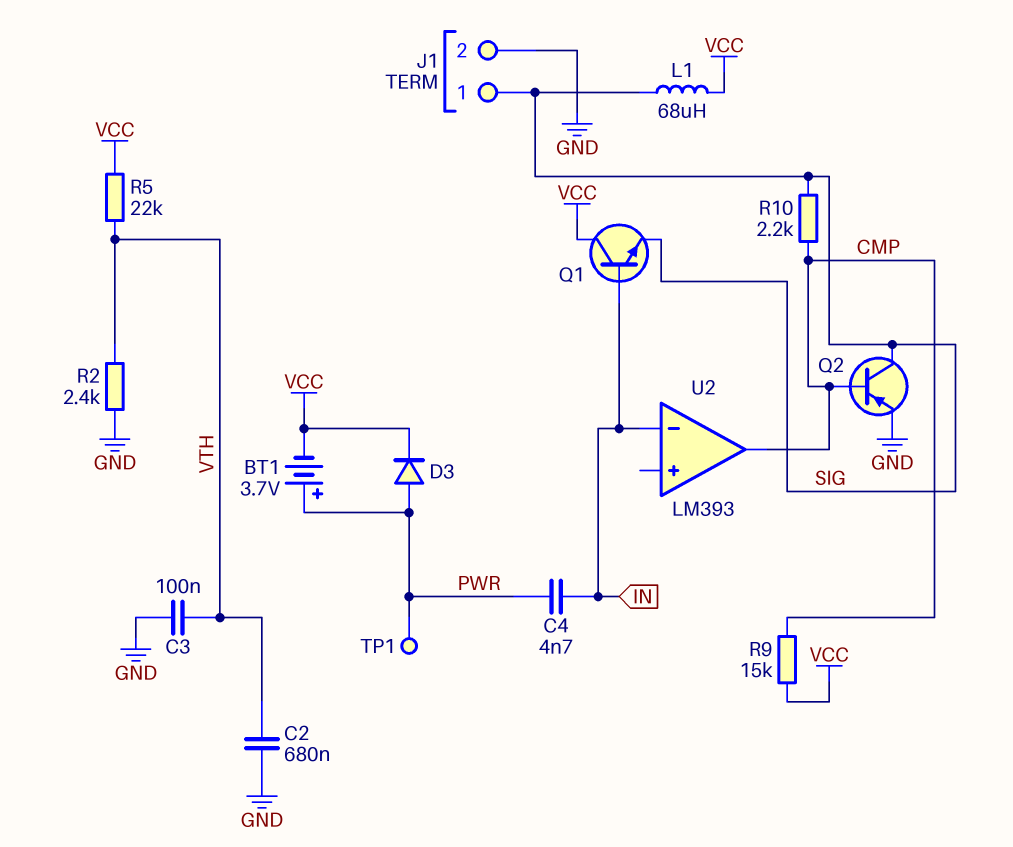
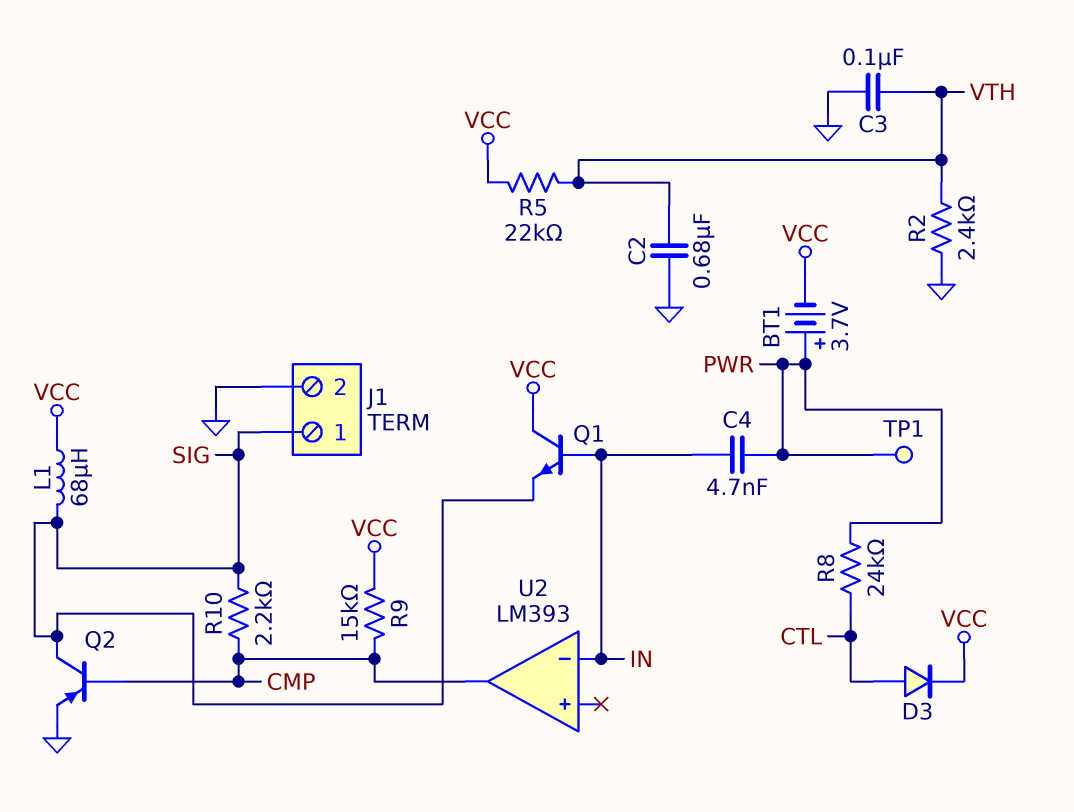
D3: diode (A PWR, K VCC) -> diode (A CTL, K VCC)
R8: none -> 24k (CTL, PWR)

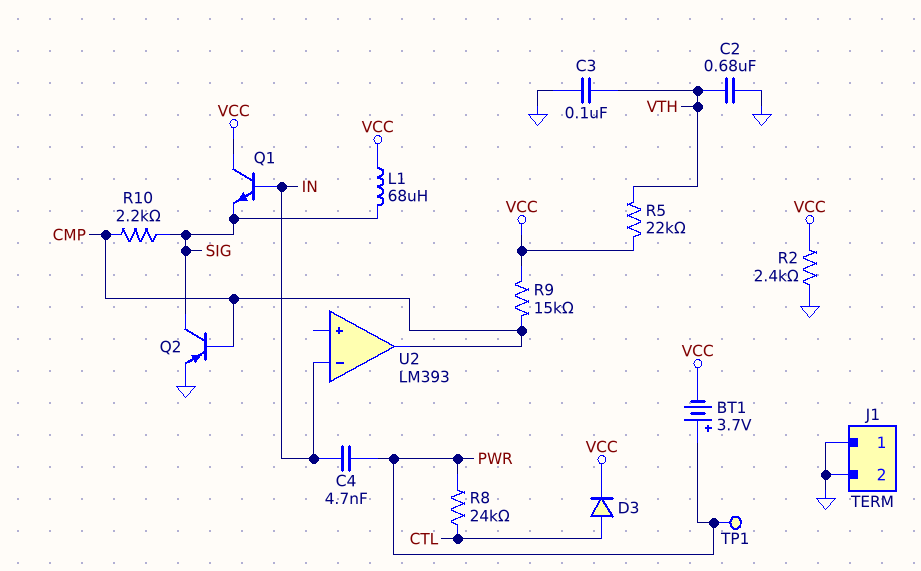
J1 pin 1: SIG -> GND
R2: 2.4k (GND, VTH) -> 2.4k (GND, VCC)

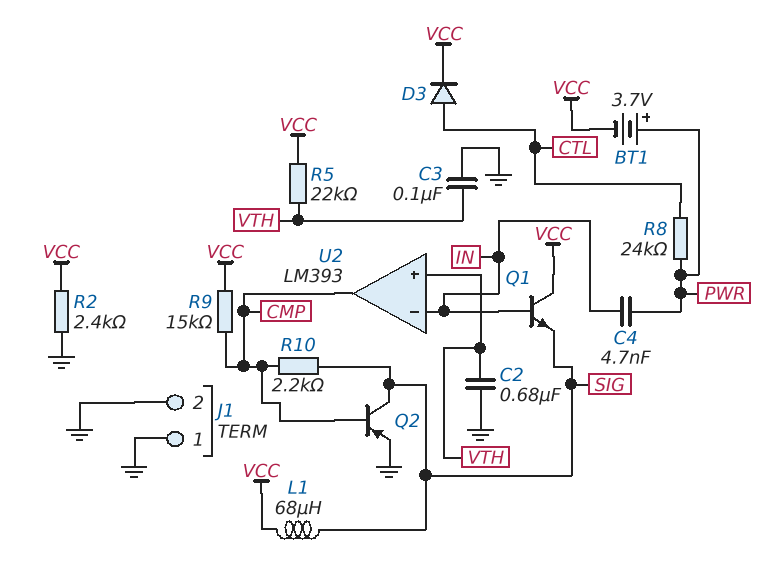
TP1: test point (PWR) -> none
U2 pin in+: none -> VTH

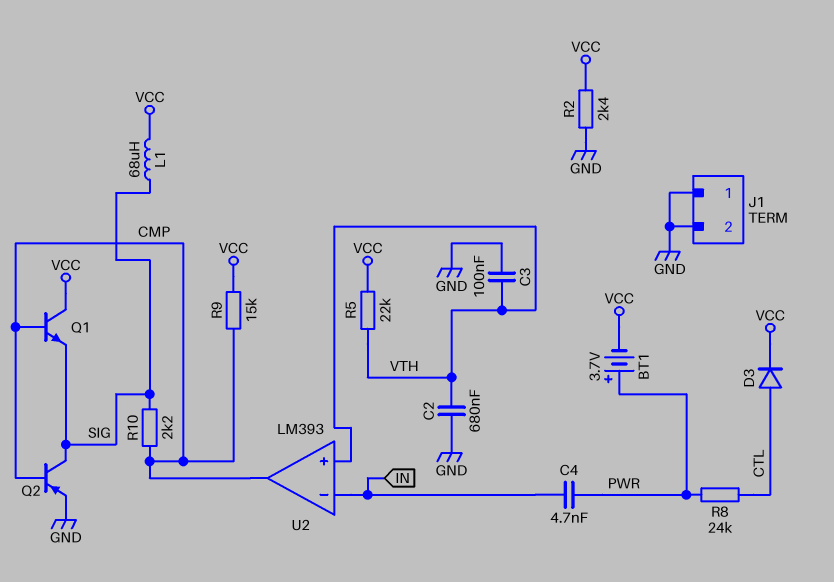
Q1: NPN (B IN, C VCC, E SIG) -> NPN (B CMP, C VCC, E SIG)

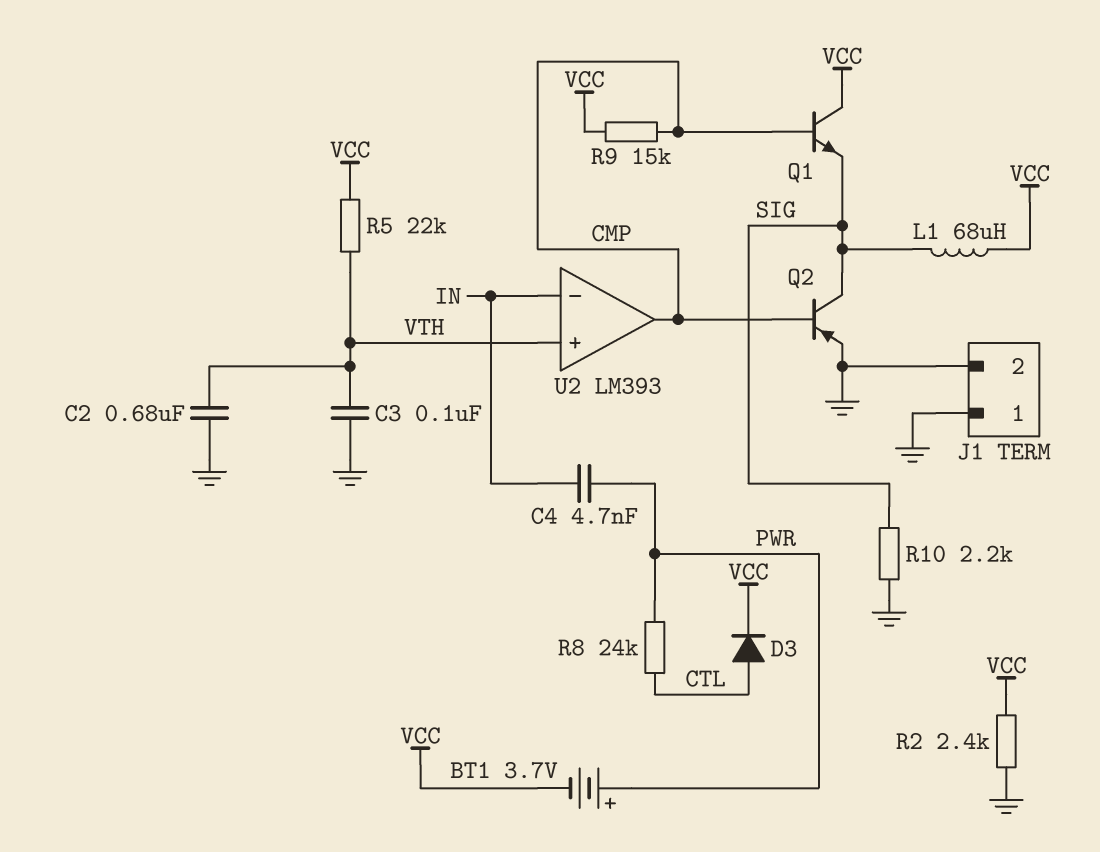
R10: 2.2k (CMP, SIG) -> 2.2k (GND, SIG)

